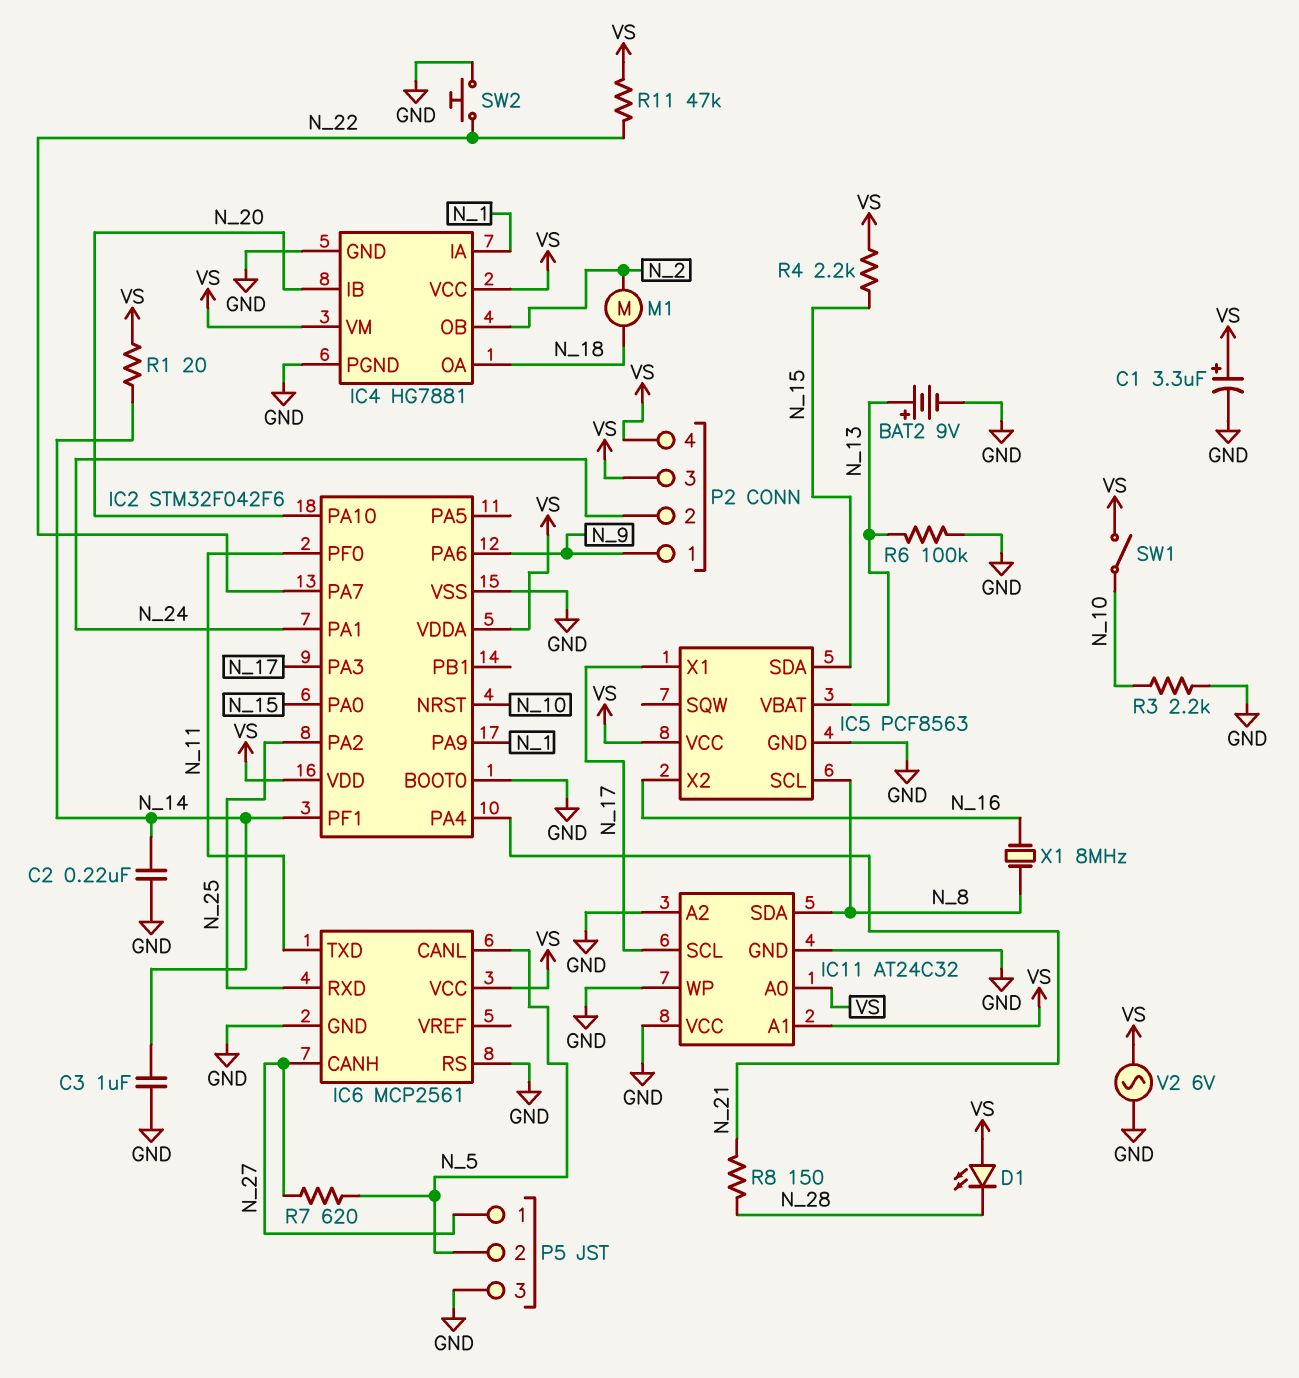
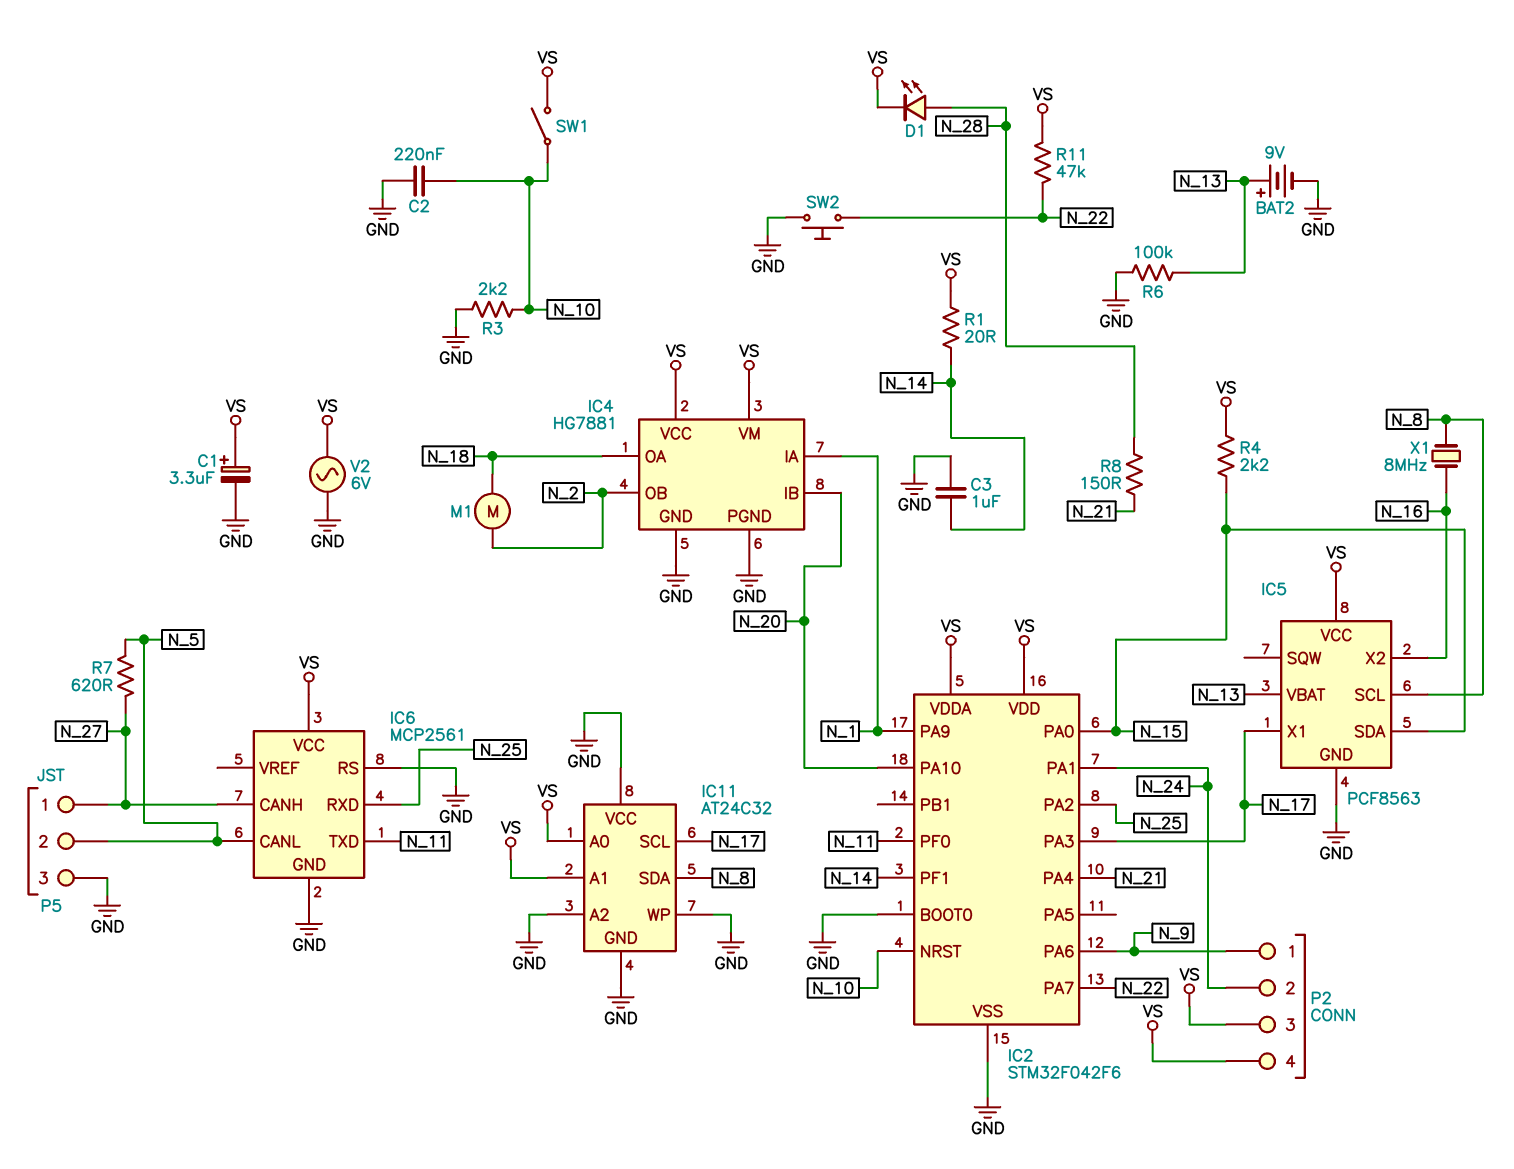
C2: 220nF (GND, N_14) -> 220nF (GND, N_10)
D1: LED (A VS, K N_28) -> LED (A N_28, K VS)

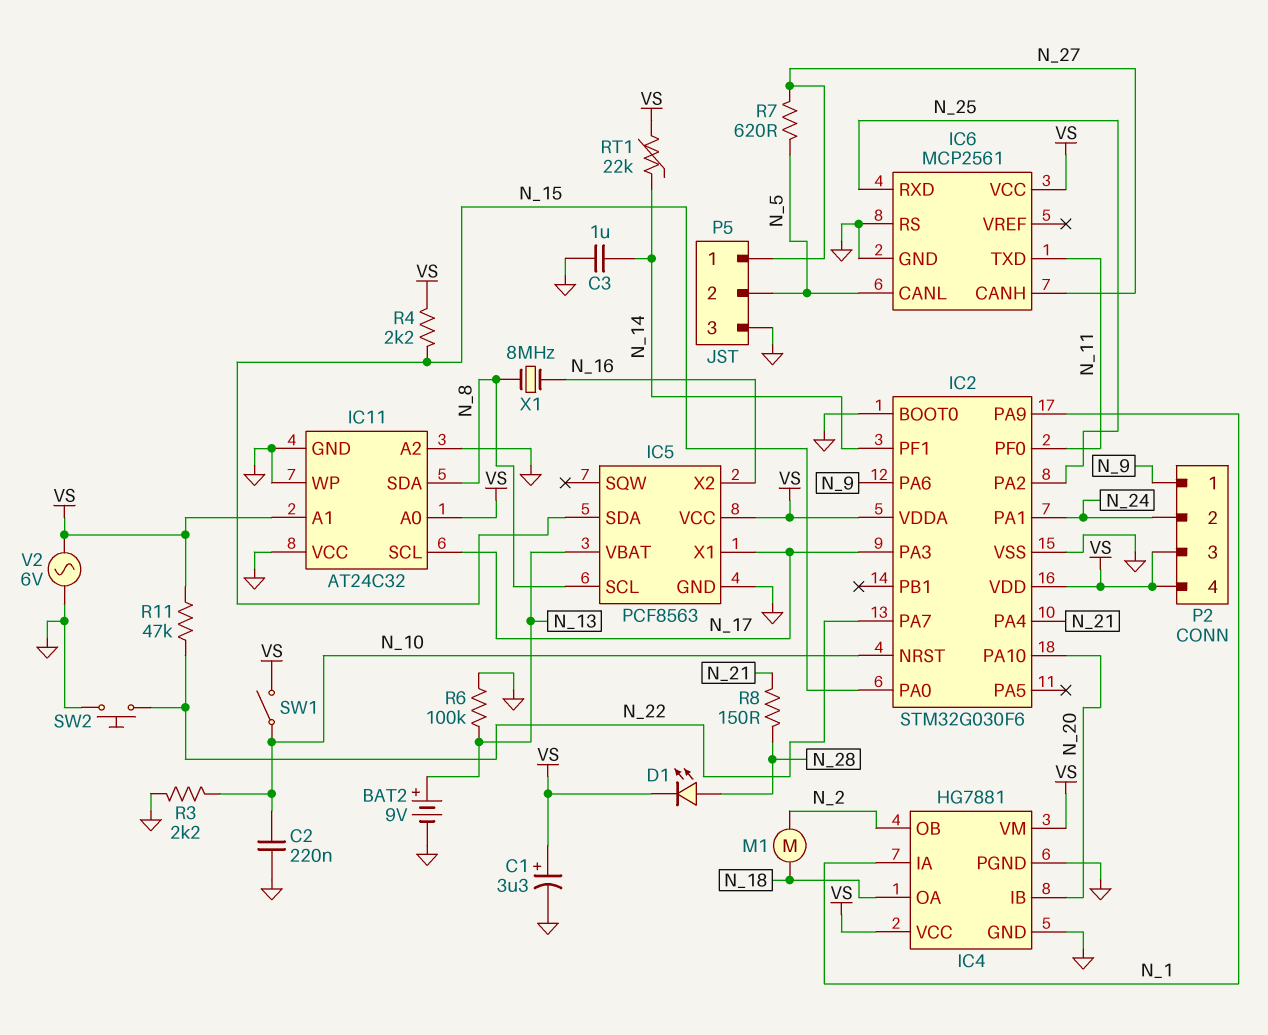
IC2: STM32F042F6 -> STM32G030F6
R1: 20 (N_14, VS) -> none
RT1: none -> 22k (N_14, VS)

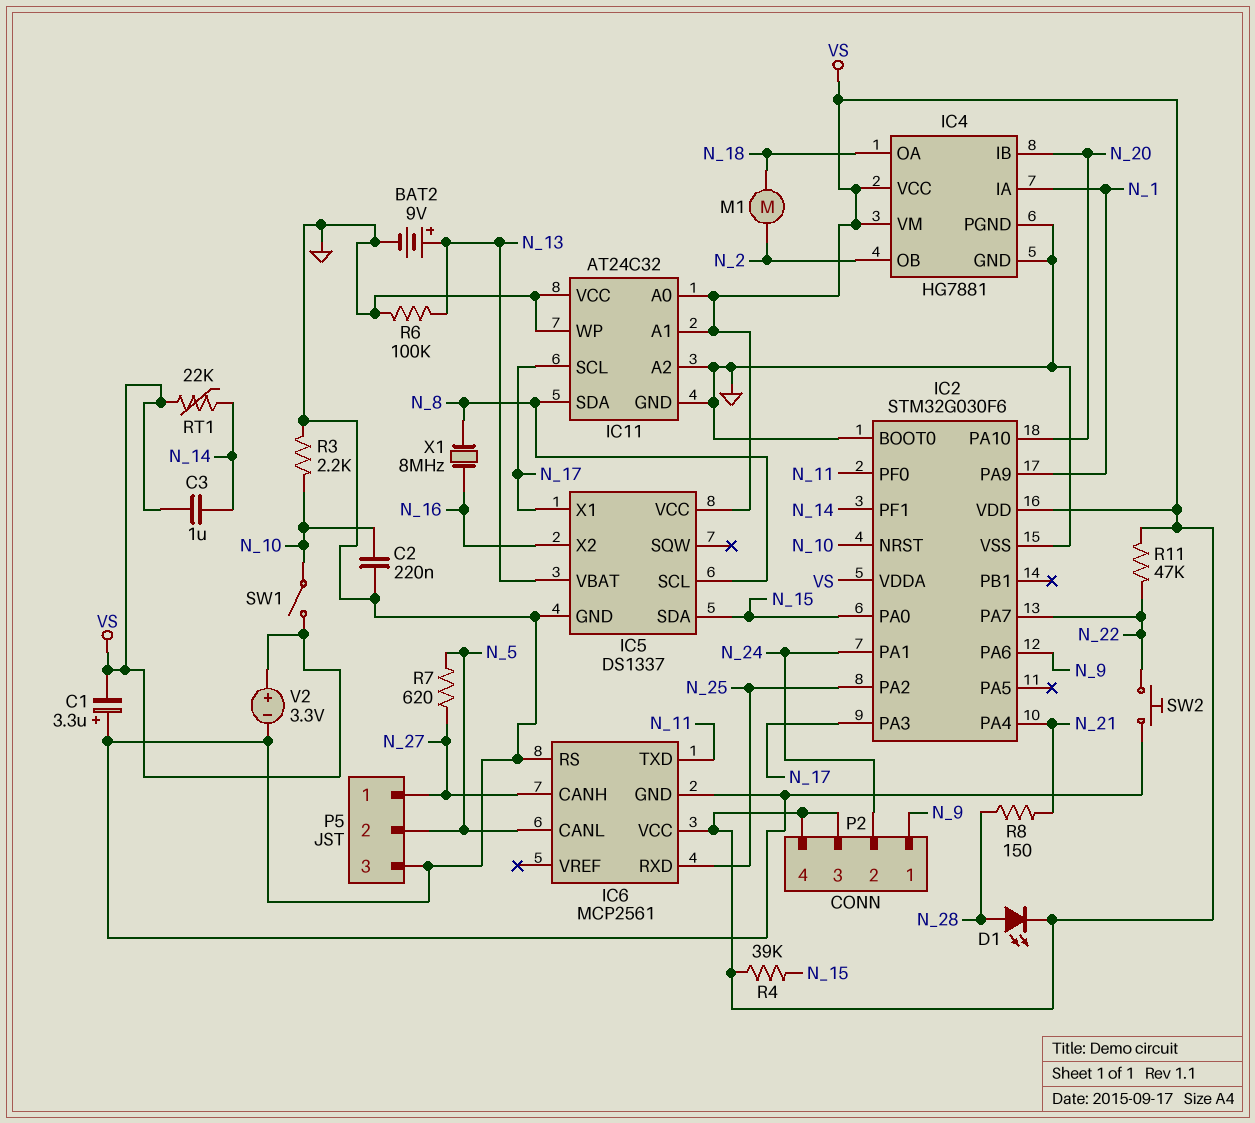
C1: 3.3uF (plus VS, minus GND) -> 3.3uF (plus GND, minus VS)
C3: 1uF (GND, N_14) -> 1uF (N_14, VS)
IC5: PCF8563 -> DS1337
R4: 2.2k (N_15, VS) -> 39k (N_15, VS)
V2: AC 6V (GND, VS) -> 3.3V (plus VS, minus GND)

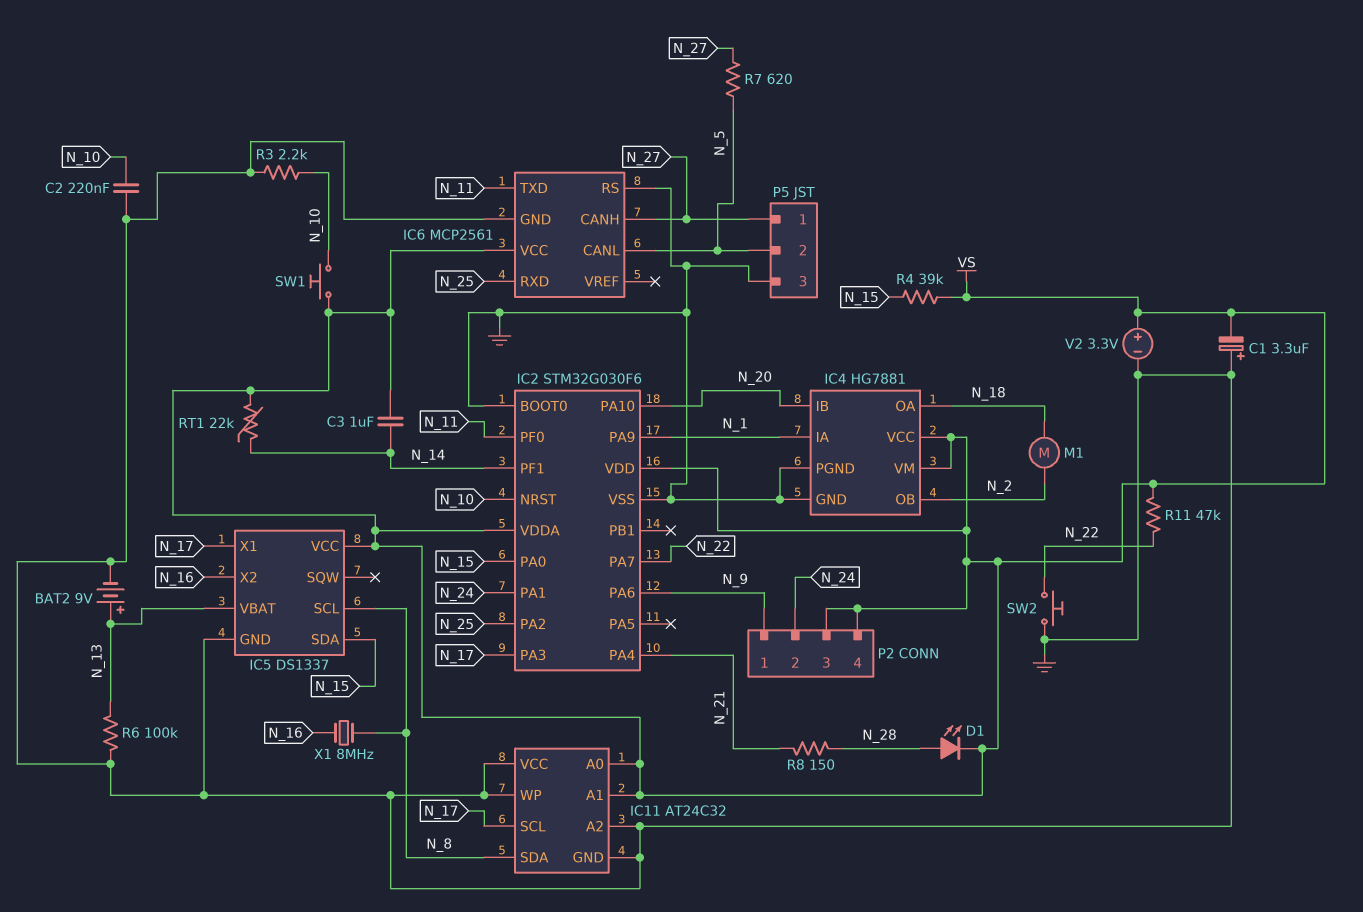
SW1: switch (N_10, VS) -> button (N_10, VS)

